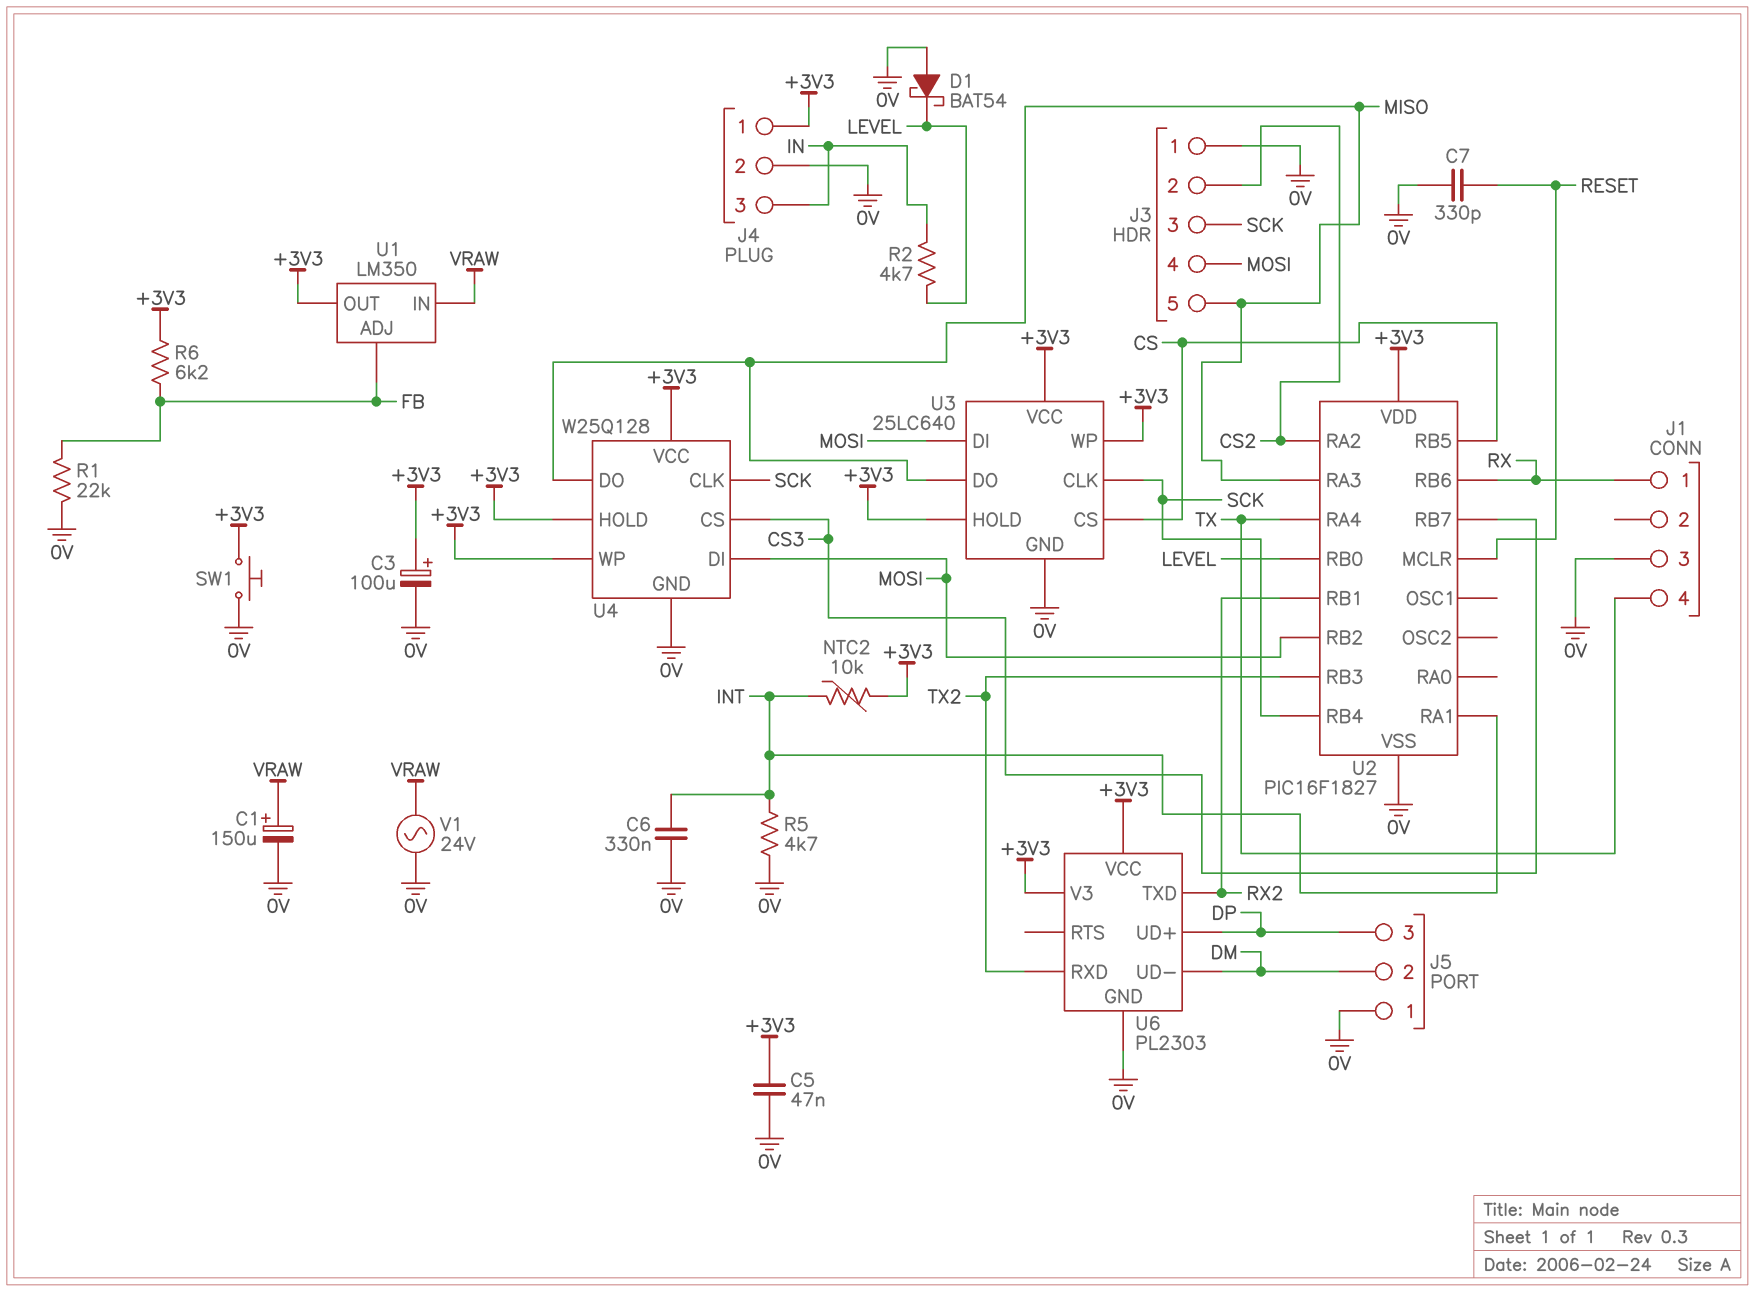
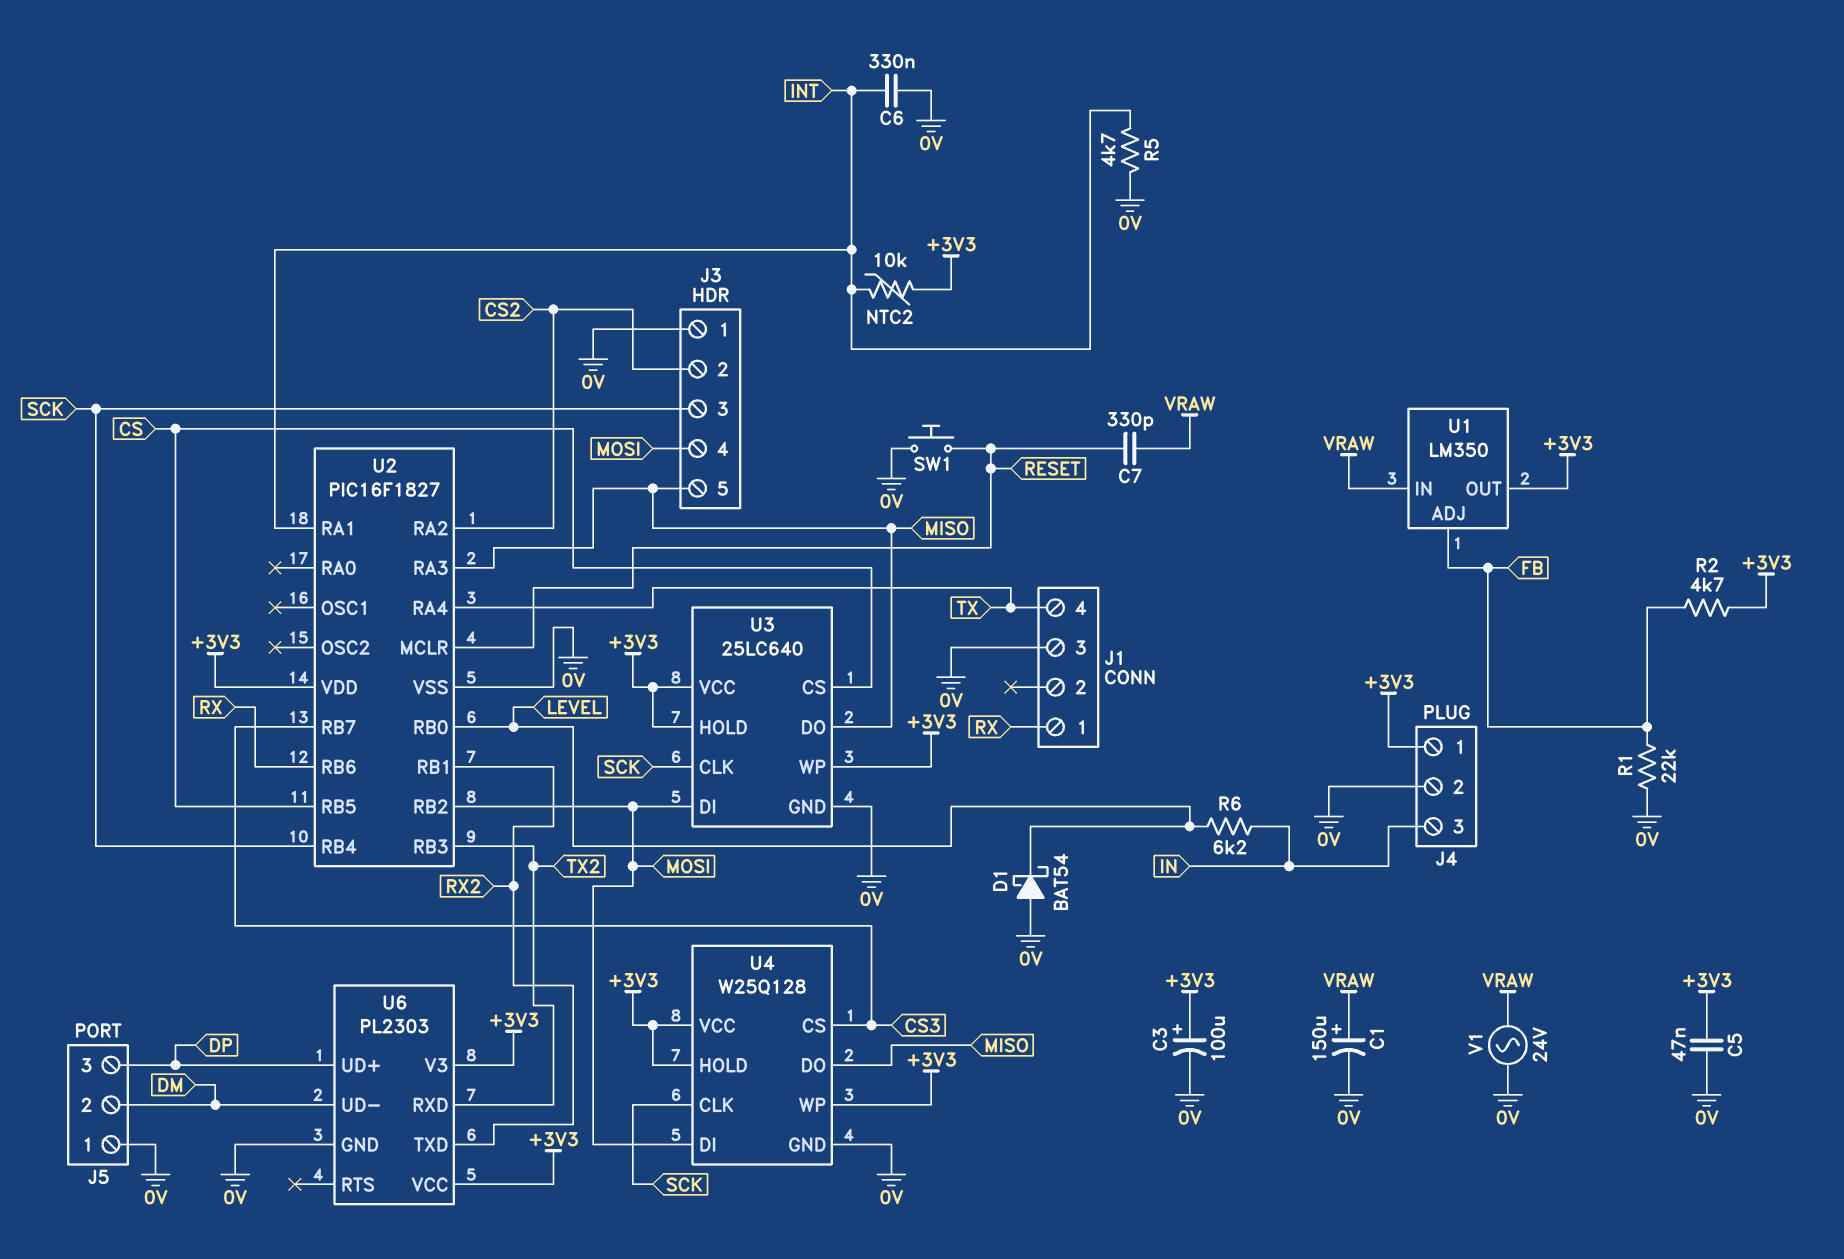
C7: 330pF (0V, RESET) -> 330pF (RESET, VRAW)
R2: 4.7k (IN, LEVEL) -> 4.7k (+3V3, FB)
R6: 6.2k (+3V3, FB) -> 6.2k (IN, LEVEL)
SW1: button (+3V3, 0V) -> button (0V, RESET)

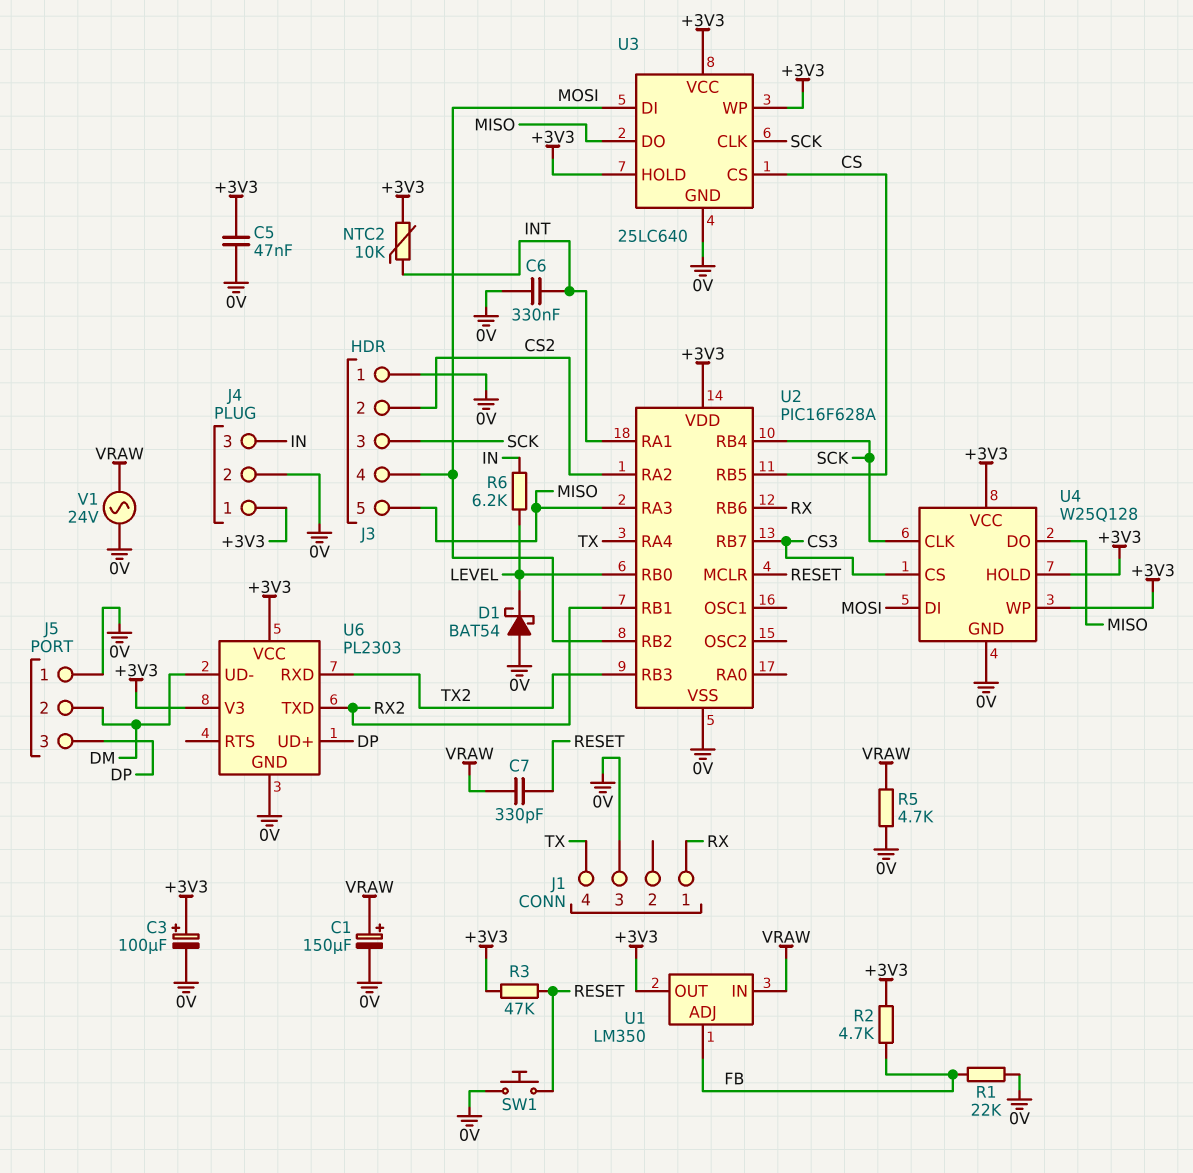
R3: none -> 47k (+3V3, RESET)
R5: 4.7k (0V, INT) -> 4.7k (0V, VRAW)
U2: PIC16F1827 -> PIC16F628A

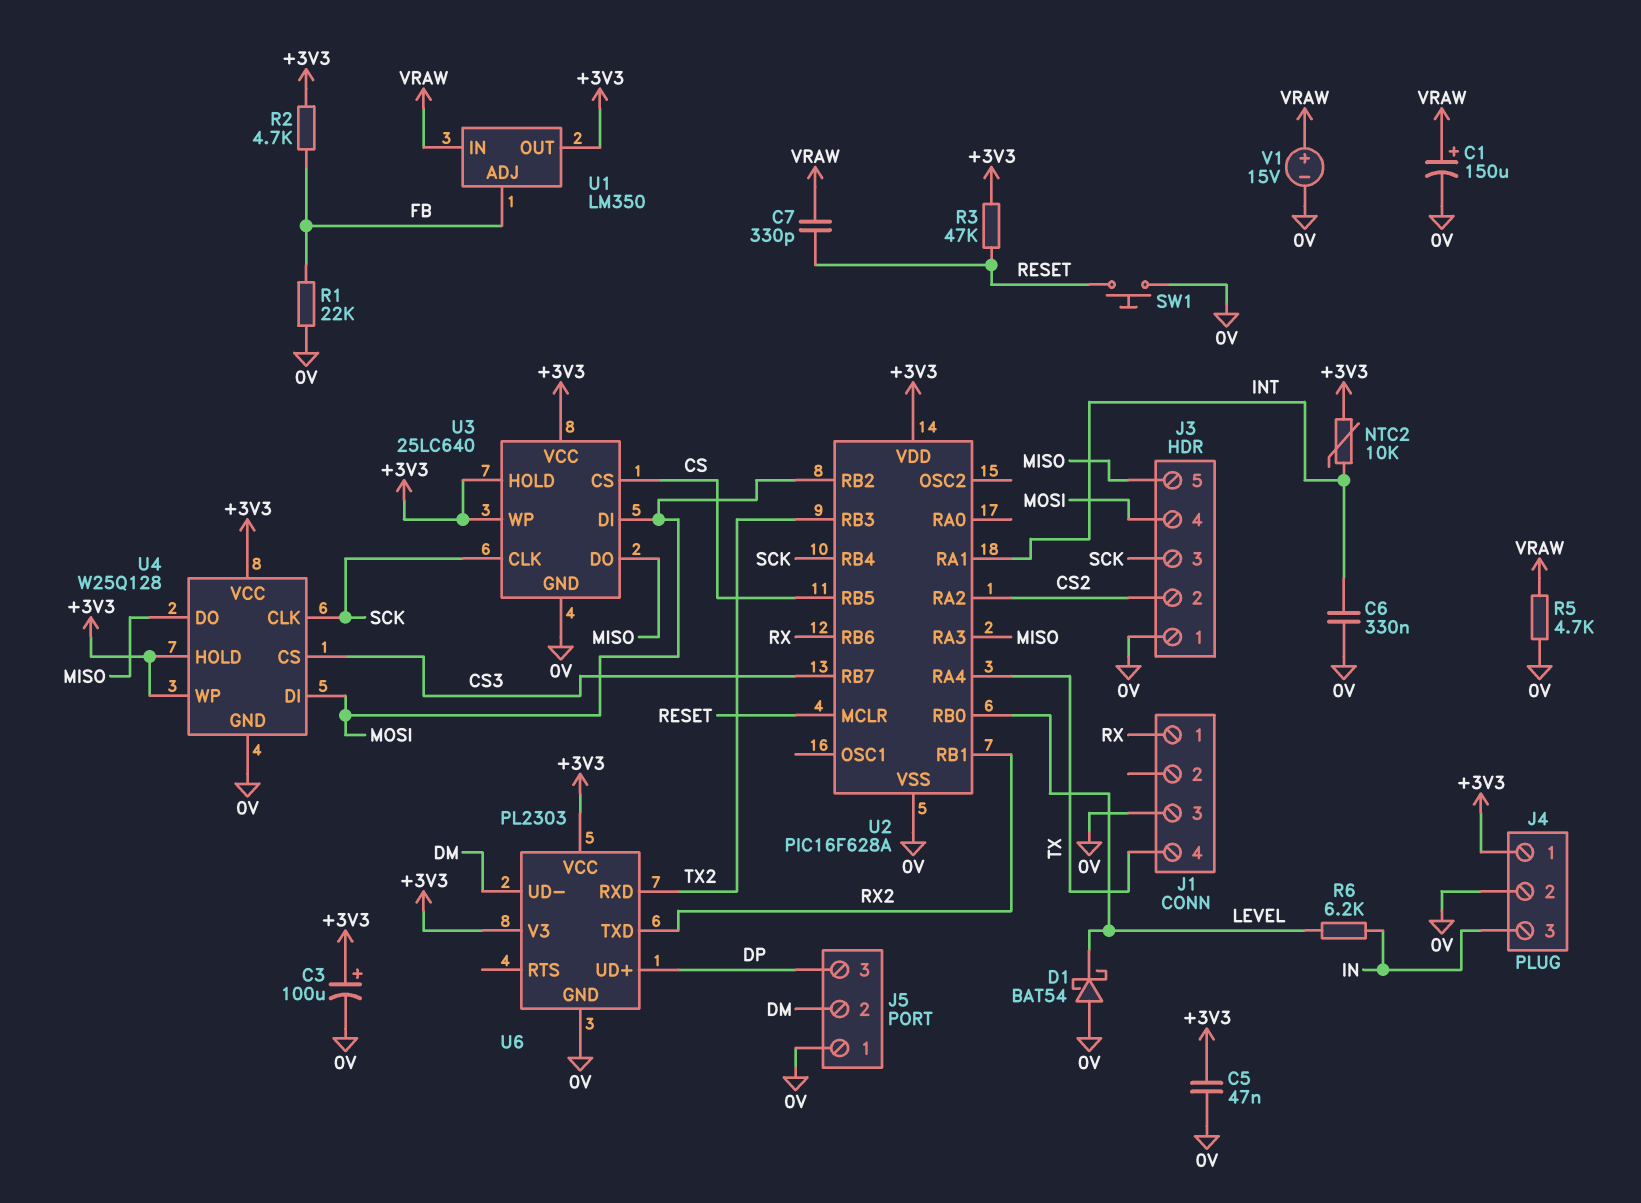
V1: AC 24V (0V, VRAW) -> 15V (plus VRAW, minus 0V)

